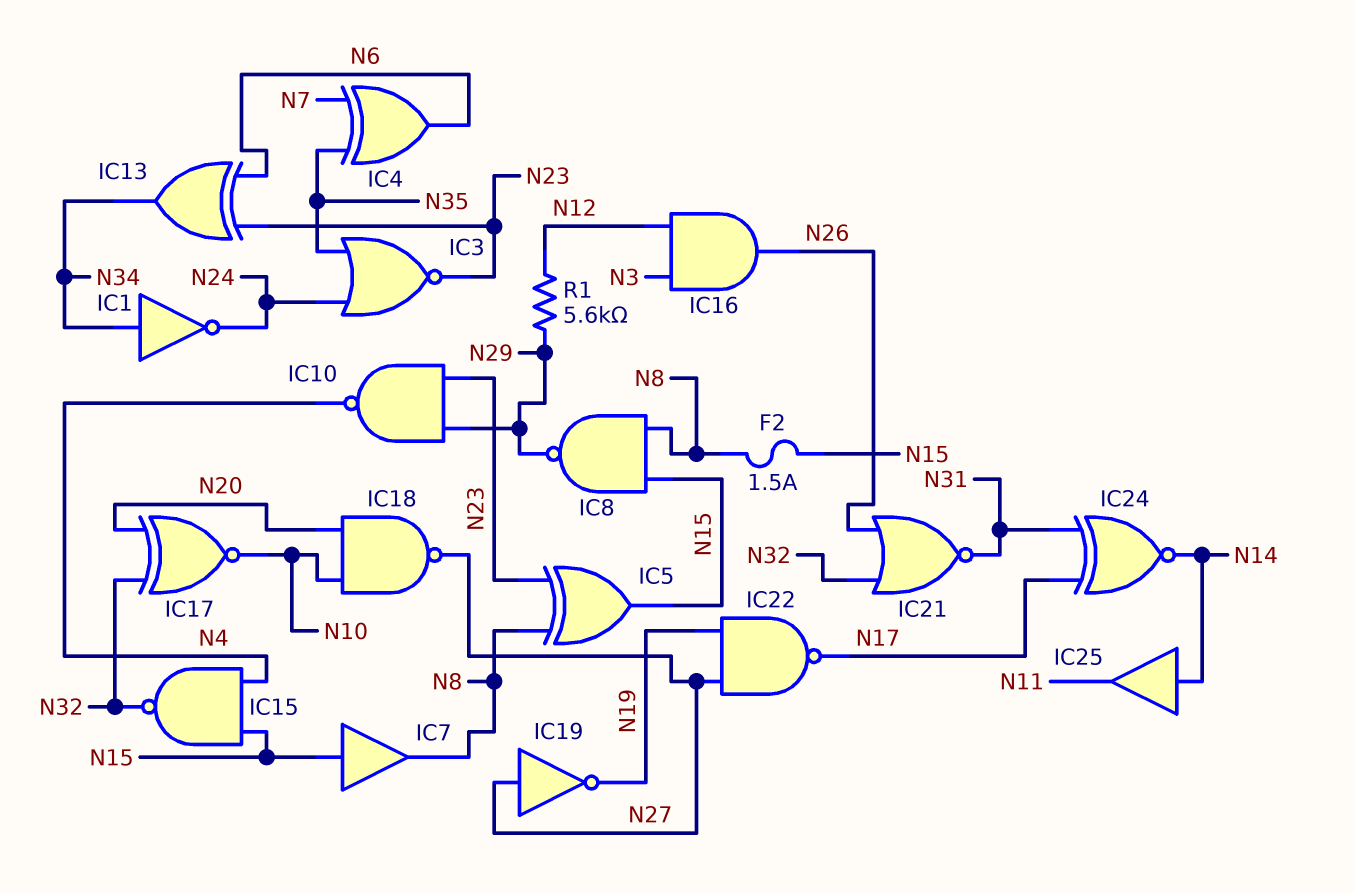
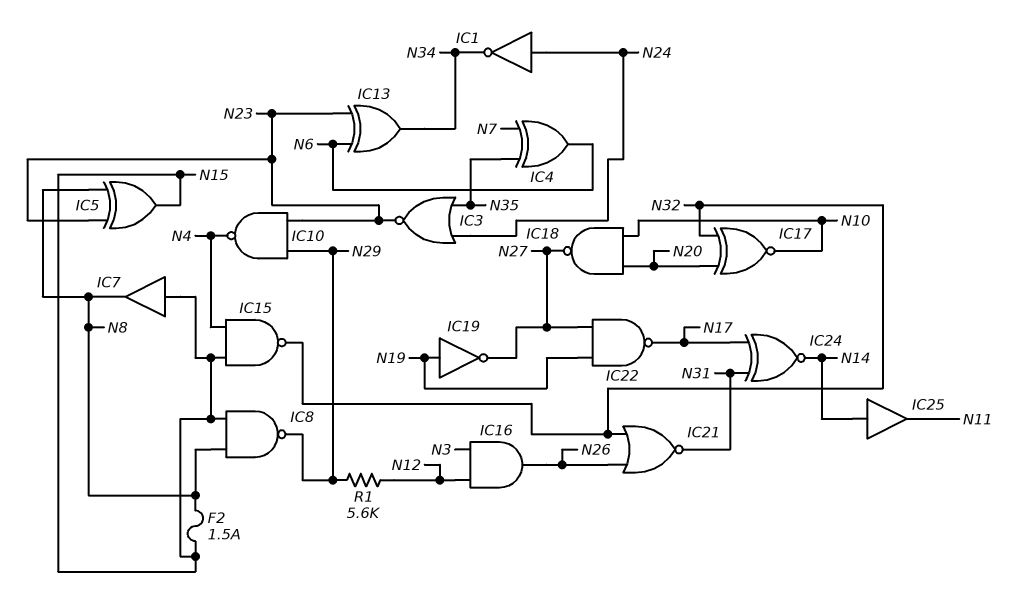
IC1: NOT (in N34, out N24) -> NOT (in N24, out N34)
IC19: NOT (in N27, out N19) -> NOT (in N19, out N27)

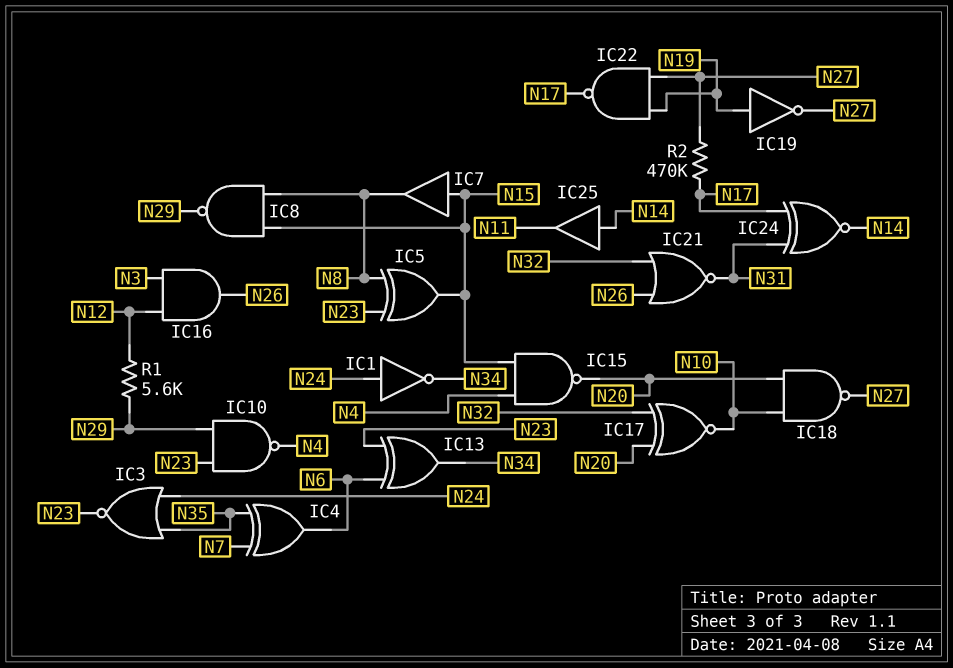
F2: 1.5A (N8, N15) -> none
IC15: NAND (in N4, in N15, out N32) -> NAND (in N4, in N15, out N20)
R2: none -> 470k (N17, N27)

